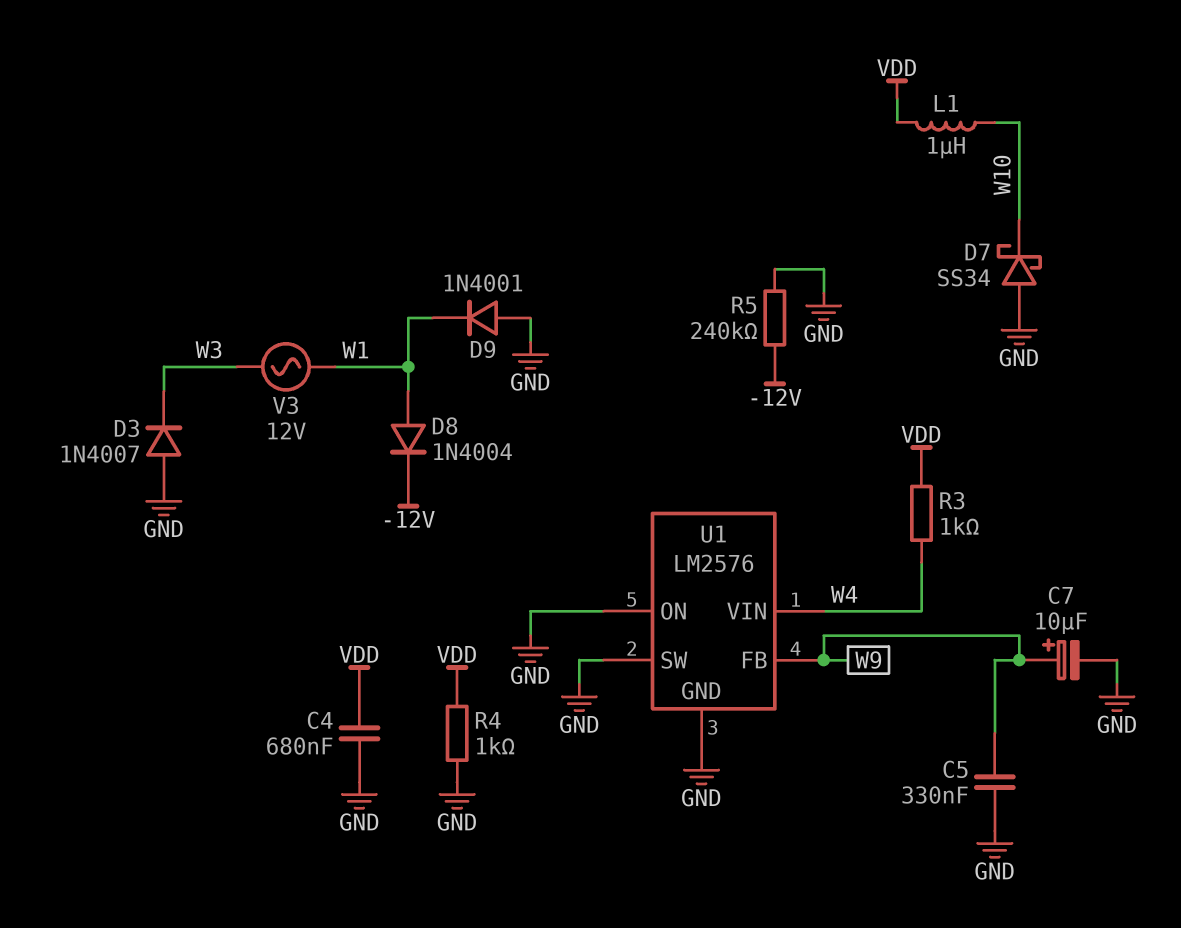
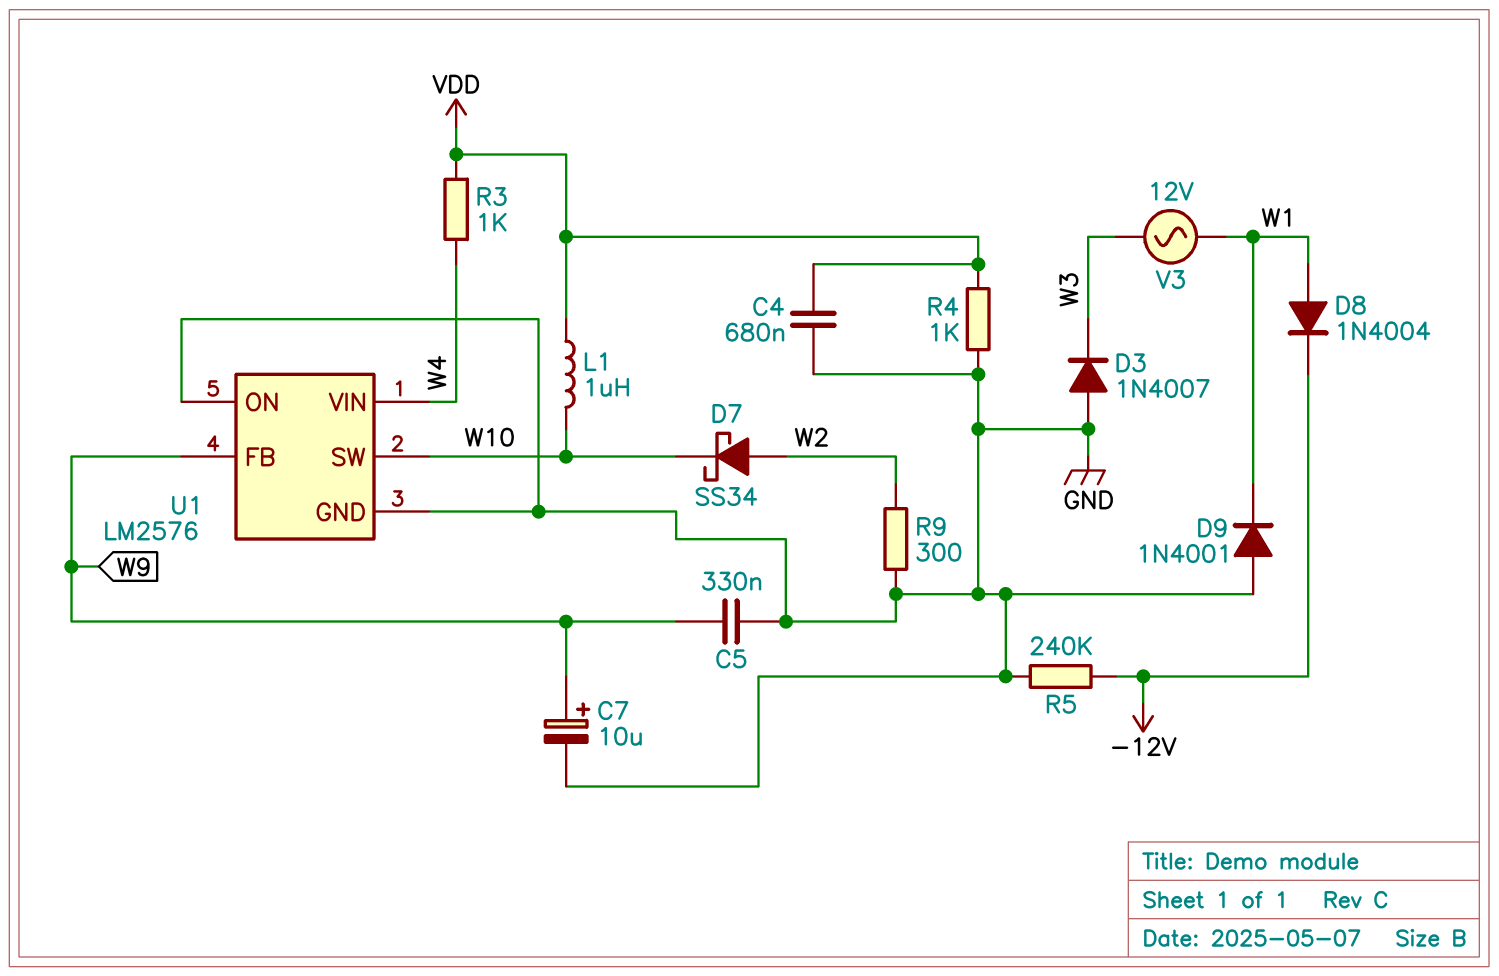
D7: schottky SS34 (A GND, K W10) -> schottky SS34 (A W2, K W10)
R9: none -> 300 (GND, W2)
U1 pin SW: GND -> W10

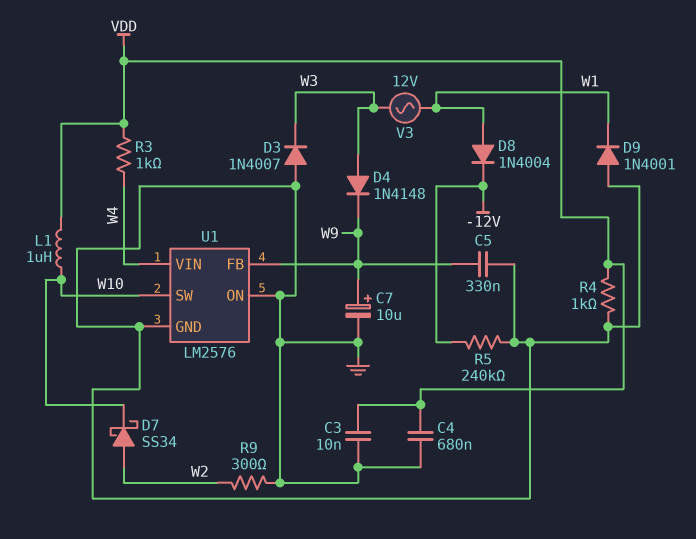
C3: none -> 10nF (GND, VDD)
D4: none -> diode 1N4148 (A W3, K W9)

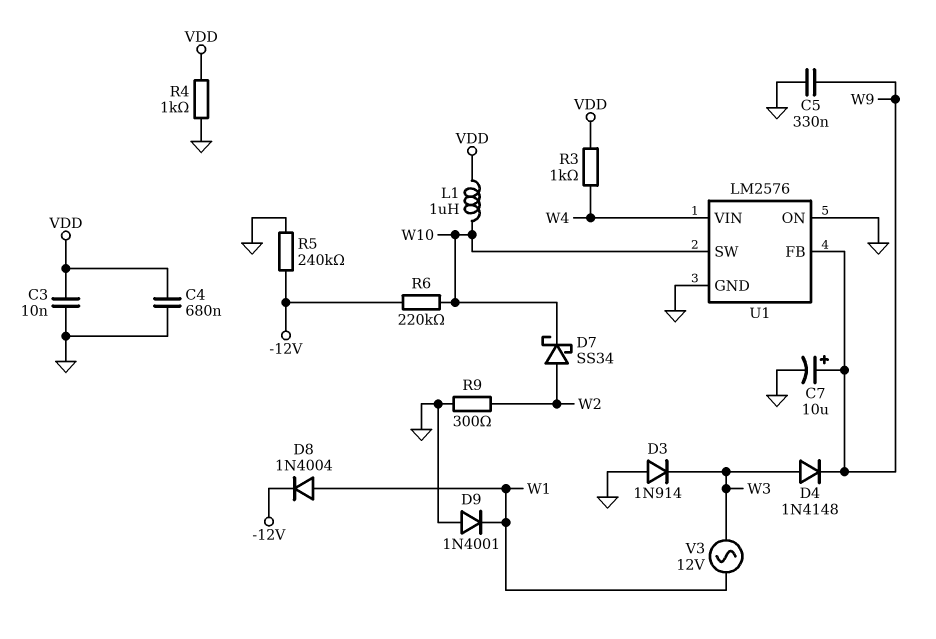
D3: diode 1N4007 (A GND, K W3) -> diode 1N914 (A GND, K W3)
R6: none -> 220k (-12V, W10)

